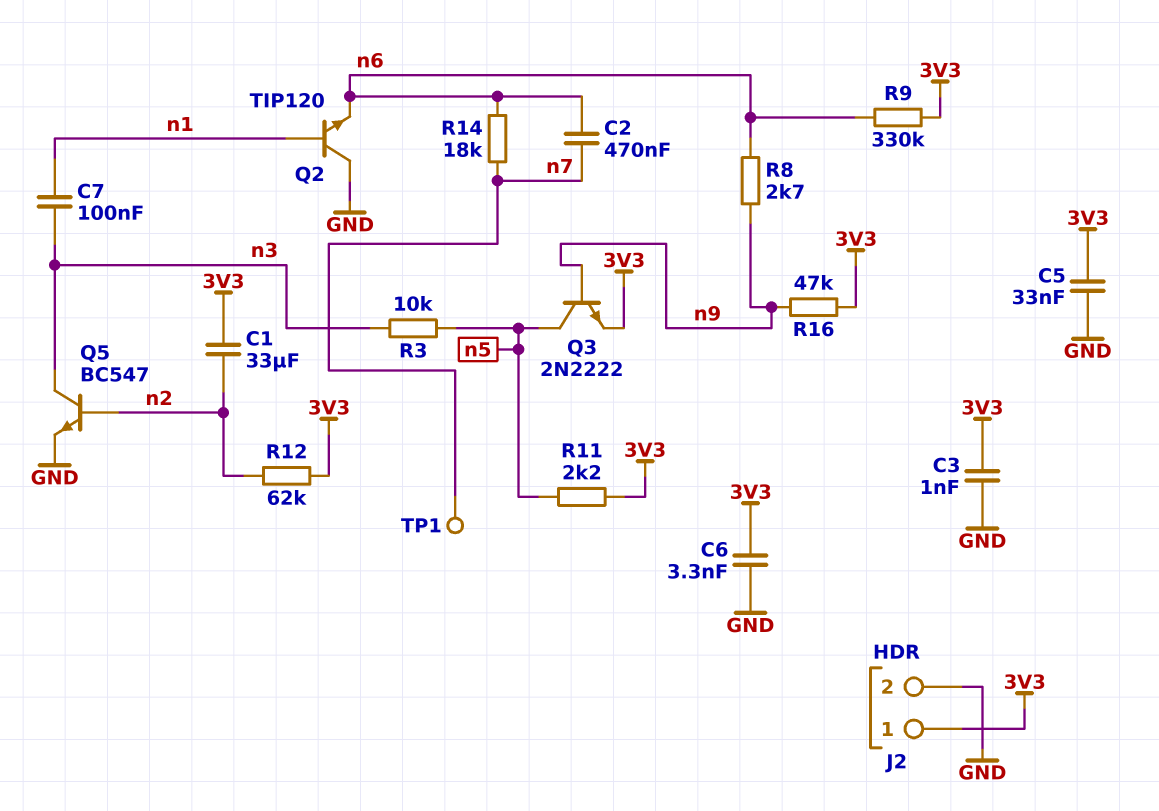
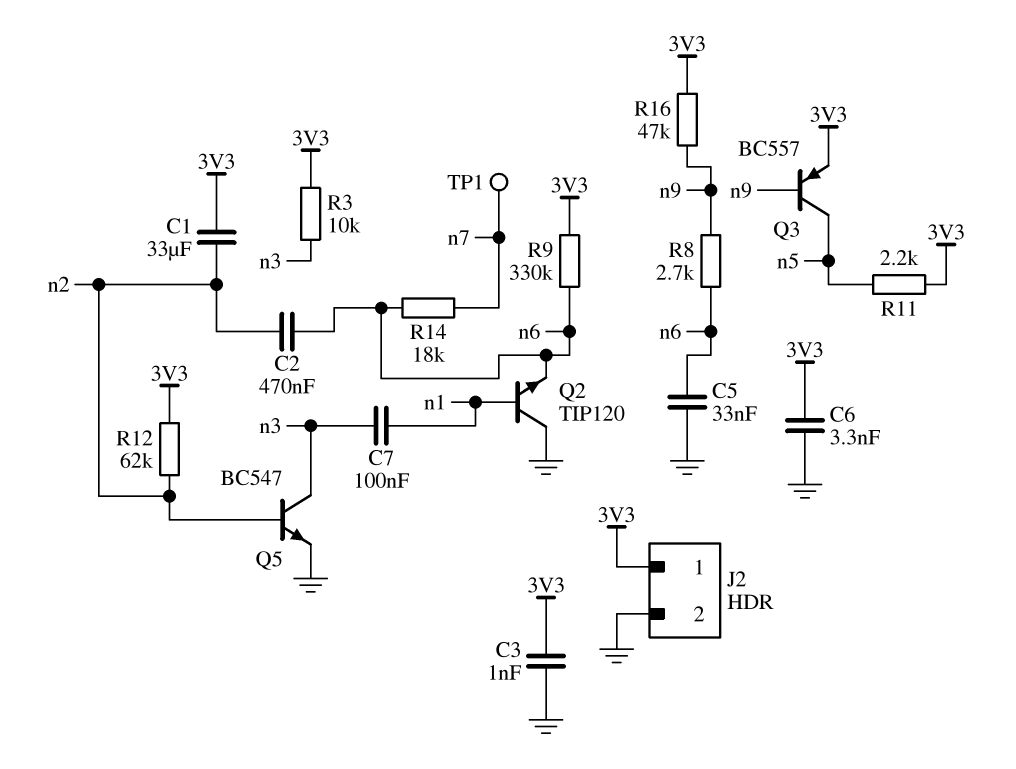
C2: 470nF (n6, n7) -> 470nF (n2, n6)
C5: 33nF (3V3, GND) -> 33nF (GND, n6)
Q3: NPN 2N2222 (B n9, C n5, E 3V3) -> PNP BC557 (B n9, C n5, E 3V3)
R3: 10k (n3, n5) -> 10k (3V3, n3)

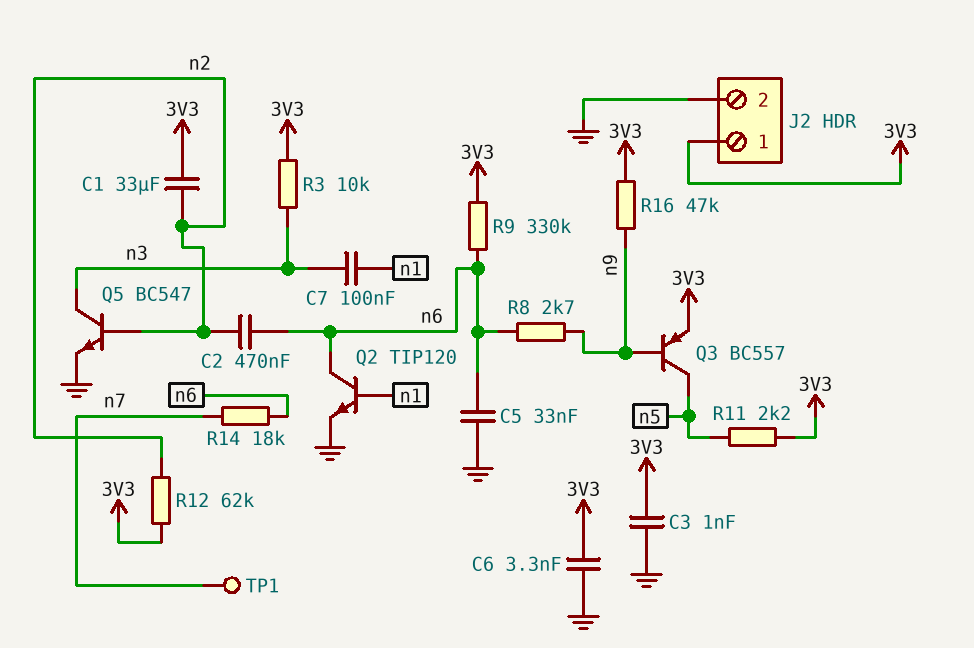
Q2: NPN TIP120 (B n1, C GND, E n6) -> NPN TIP120 (B n1, C n6, E GND)

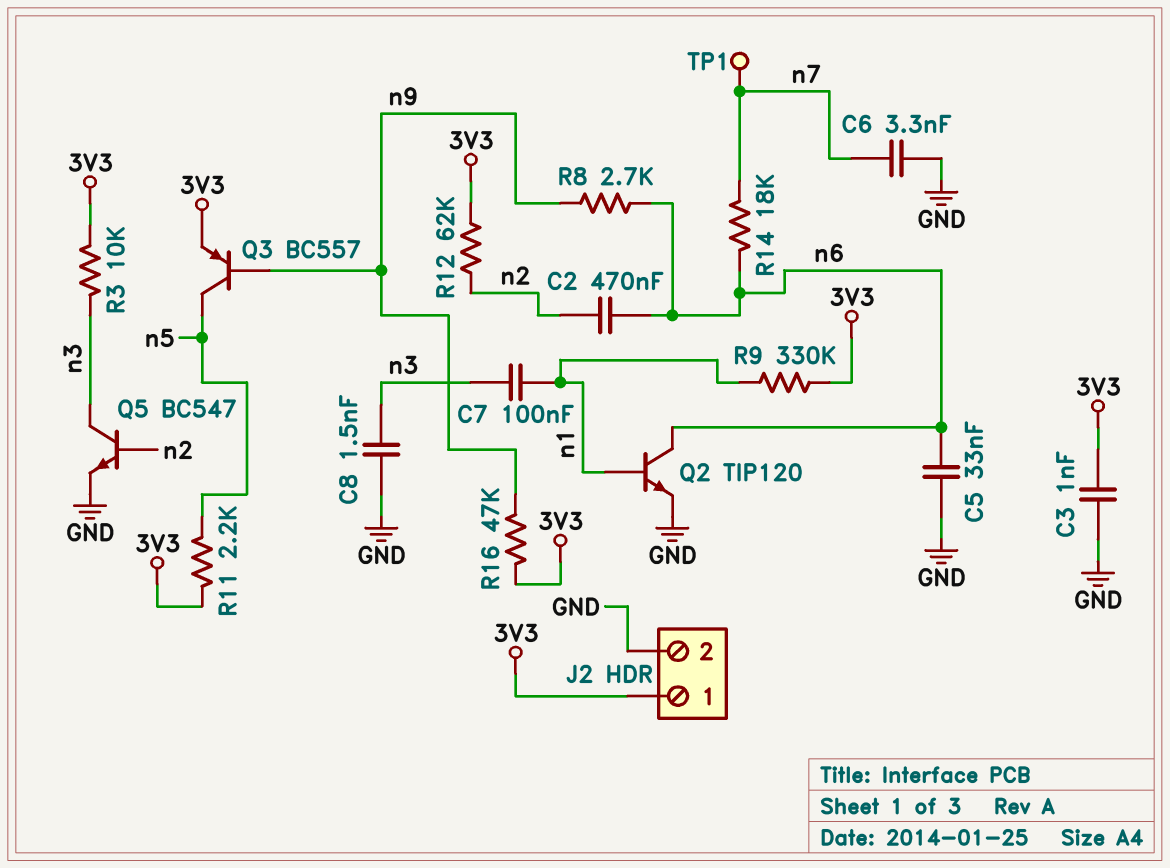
C1: 33uF (3V3, n2) -> none
C6: 3.3nF (3V3, GND) -> 3.3nF (GND, n7)
C8: none -> 1.5nF (GND, n3)
R9: 330k (3V3, n6) -> 330k (3V3, n1)

